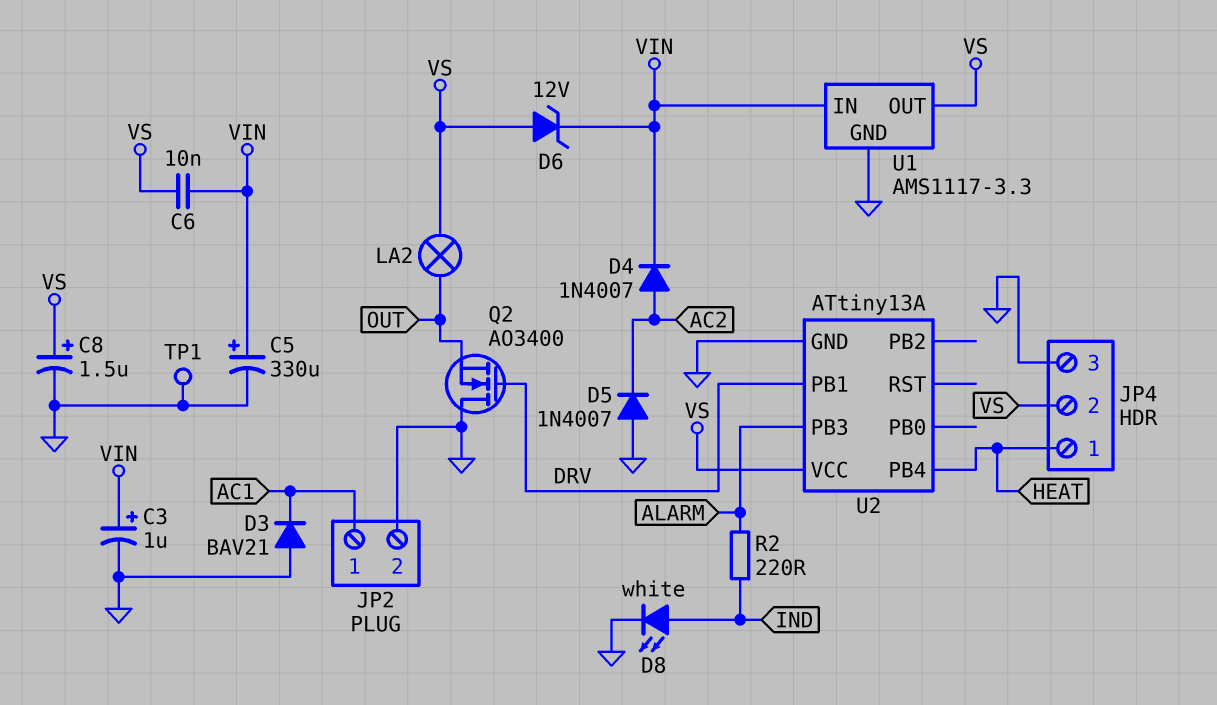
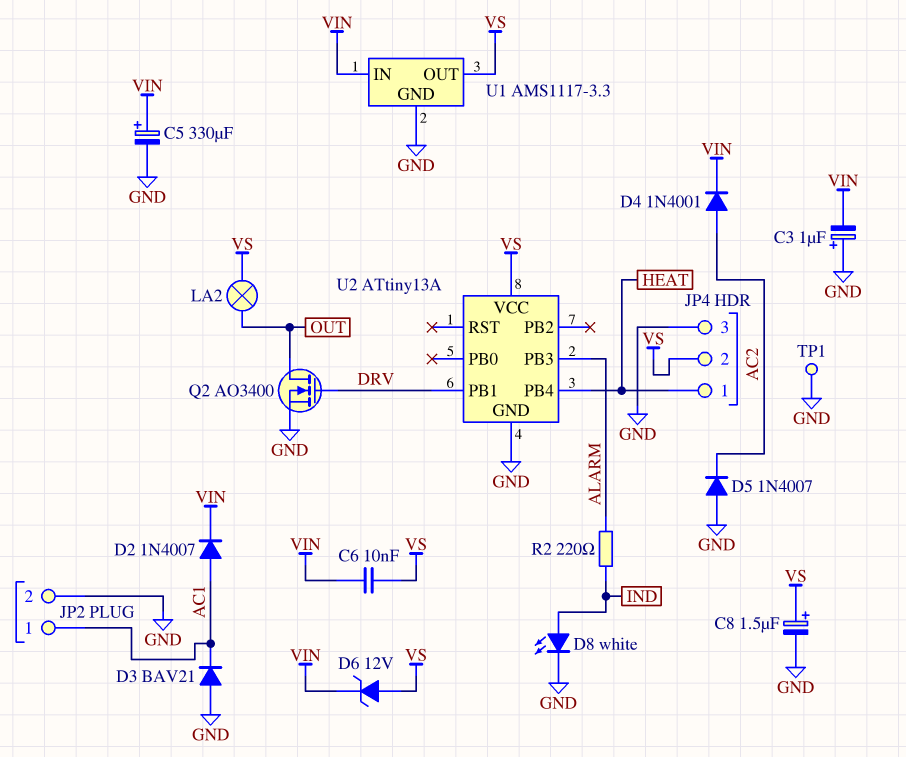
C3: 1uF (plus VIN, minus GND) -> 1uF (plus GND, minus VIN)
D2: none -> diode 1N4007 (A AC1, K VIN)
D4: diode 1N4007 (A AC2, K VIN) -> diode 1N4001 (A AC2, K VIN)
Q2: NMOS AO3400 (G DRV, D GND, S OUT) -> NMOS AO3400 (G DRV, D OUT, S GND)

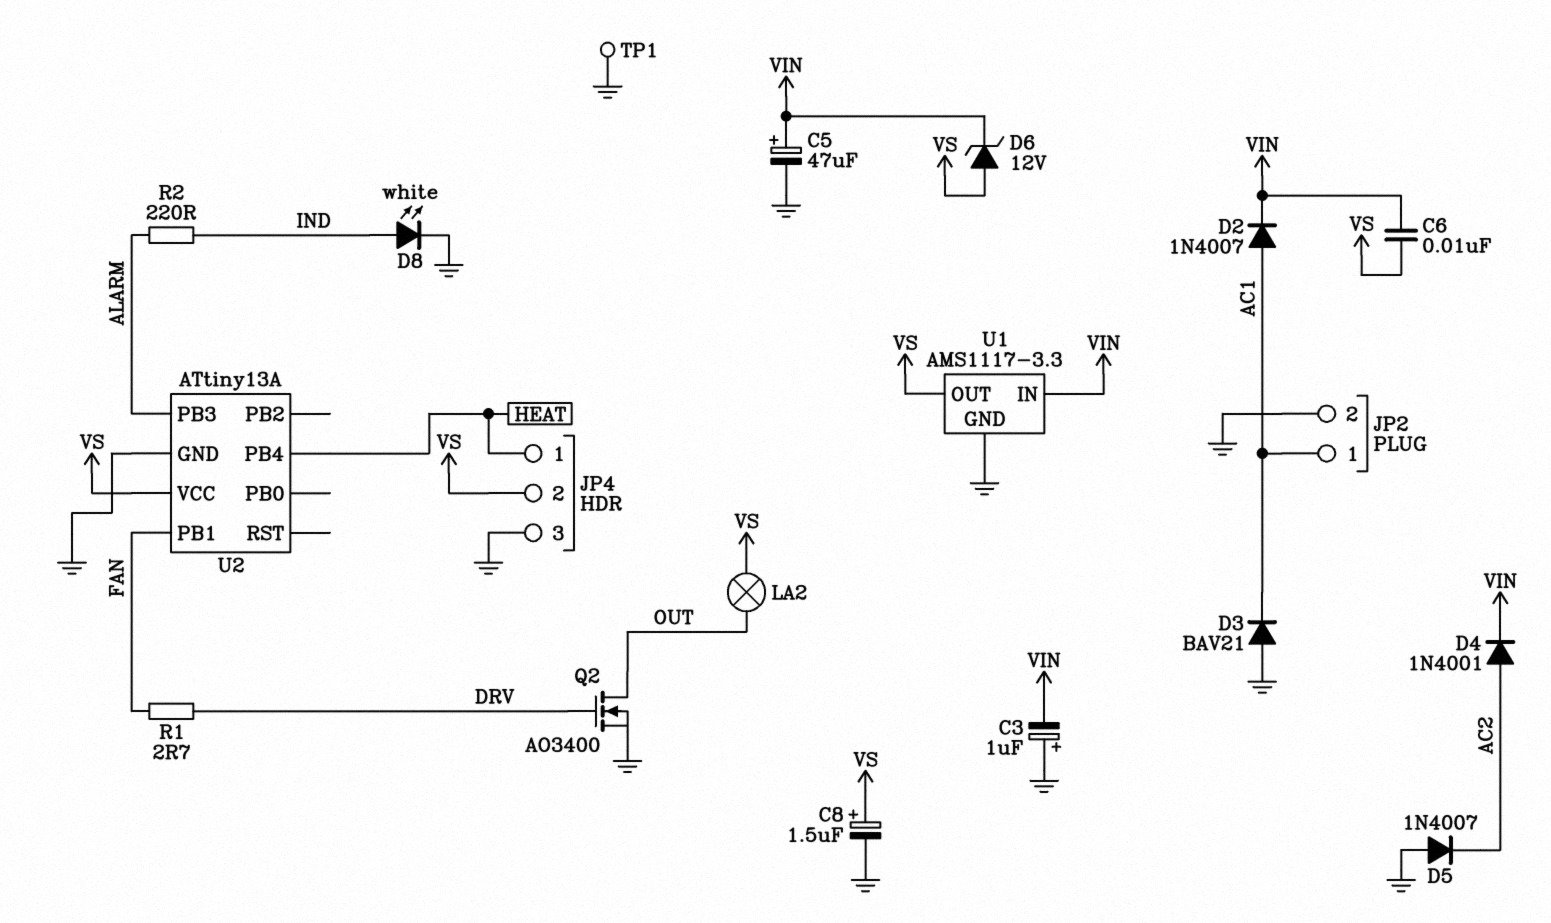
C5: 330uF (plus VIN, minus GND) -> 47uF (plus VIN, minus GND)
R1: none -> 2.7 (DRV, FAN)
U2 pin PB1: DRV -> FAN

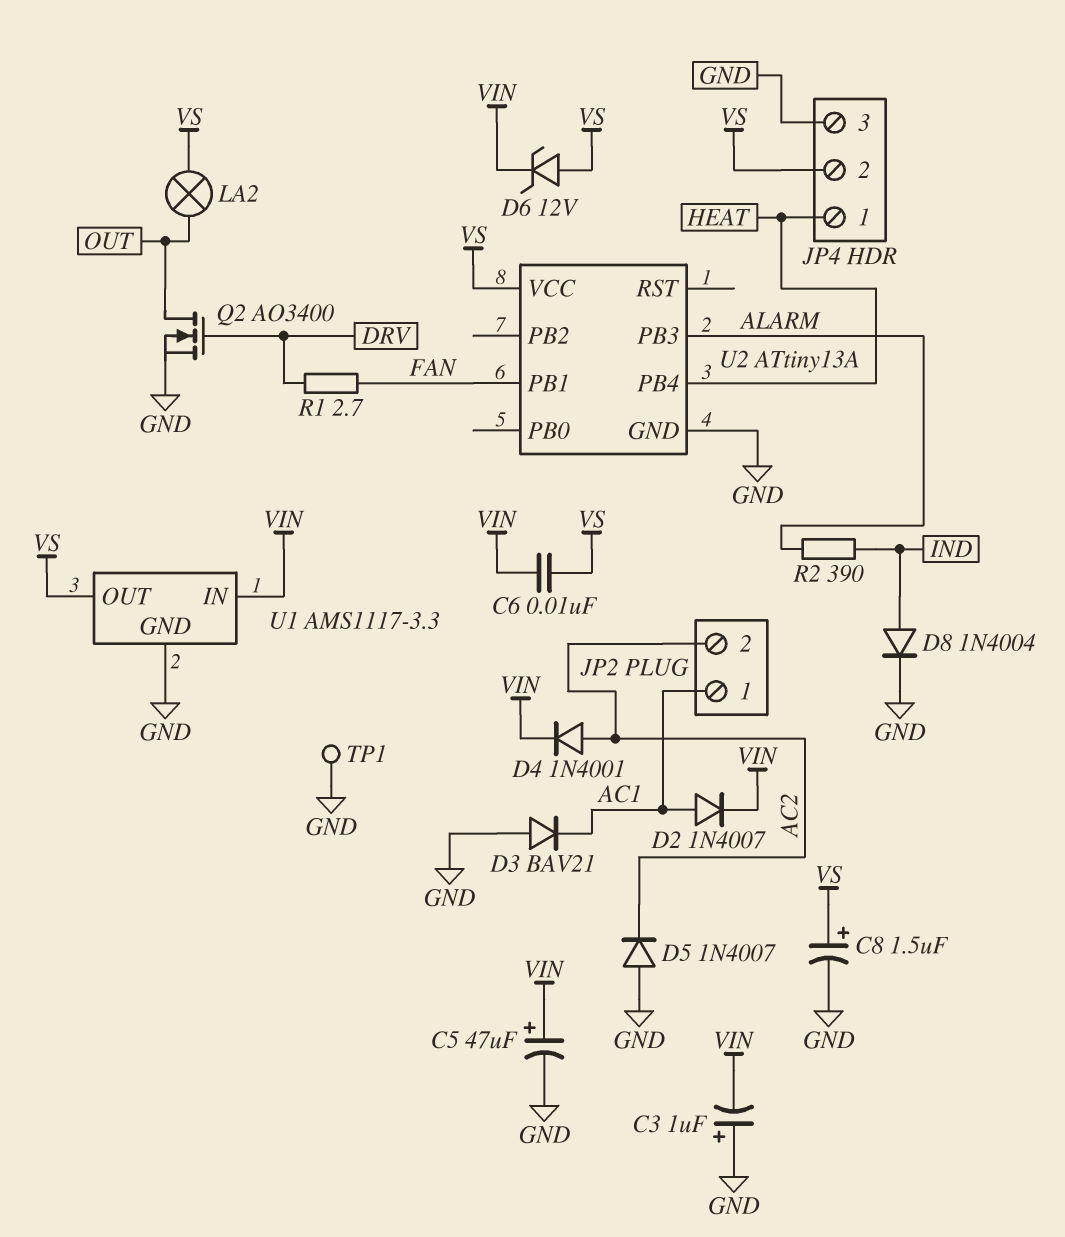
D8: LED white (A IND, K GND) -> diode 1N4004 (A IND, K GND)
JP2 pin 2: GND -> AC2
R2: 220 (ALARM, IND) -> 390 (ALARM, IND)

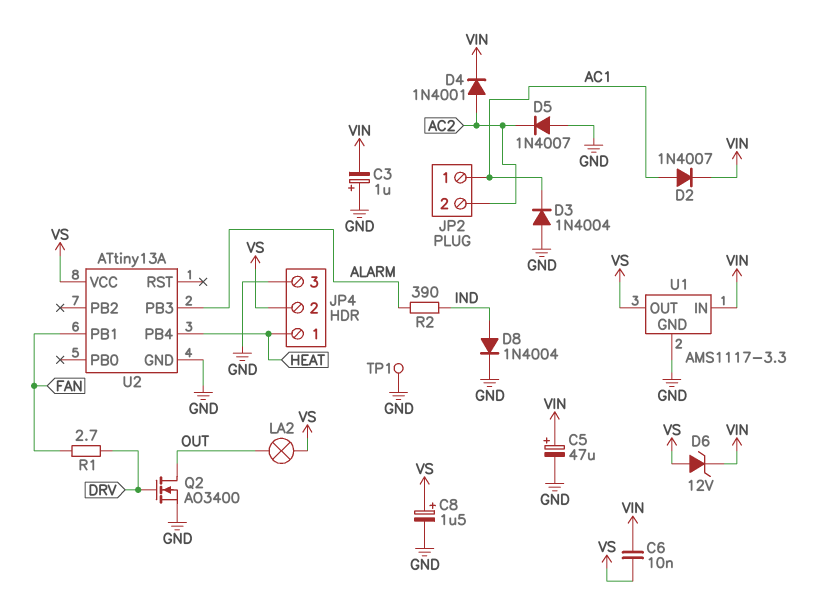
D3: diode BAV21 (A GND, K AC1) -> diode 1N4004 (A GND, K AC1)

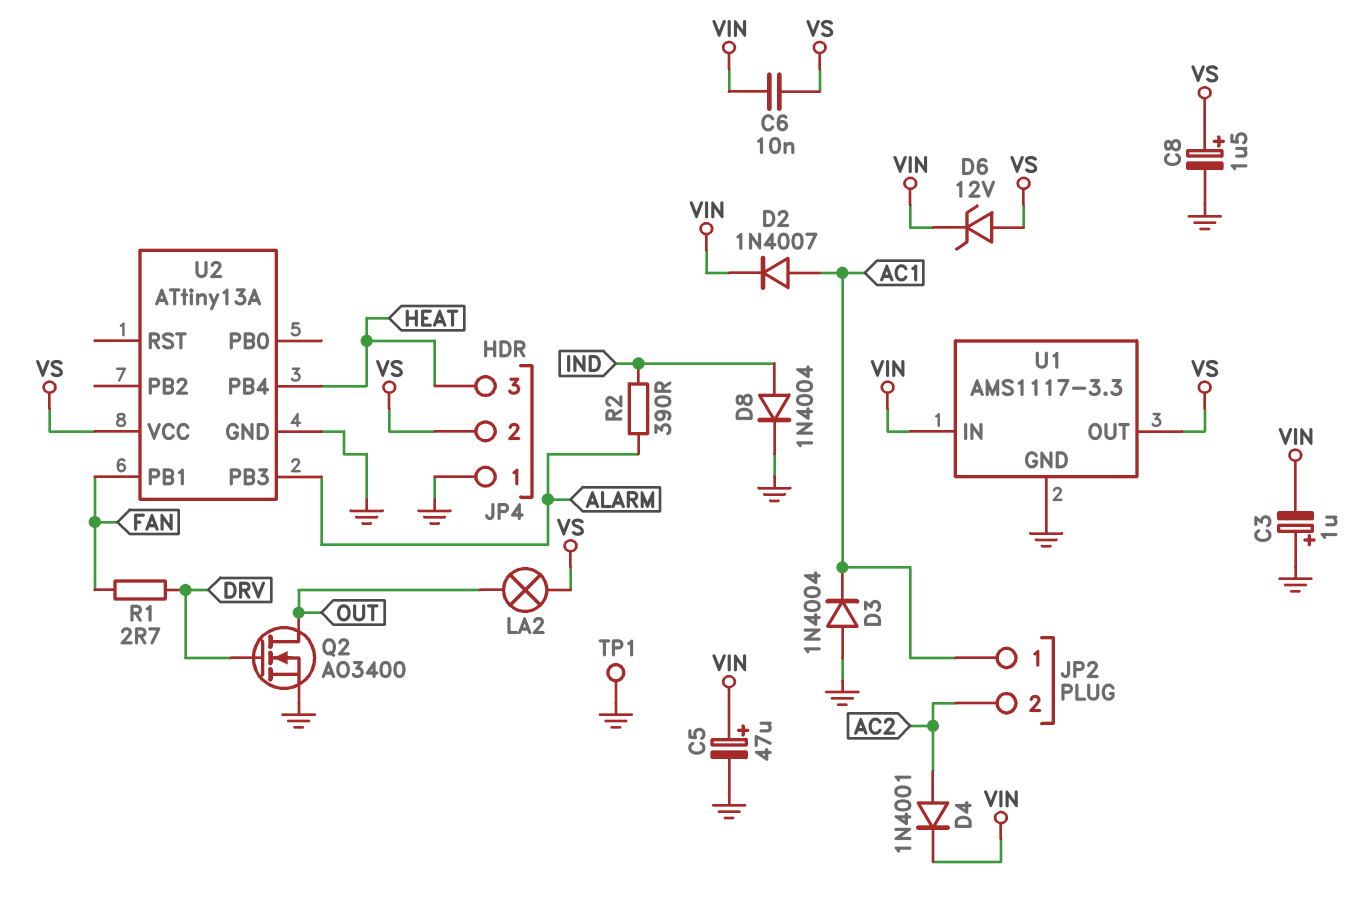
D5: diode 1N4007 (A GND, K AC2) -> none
JP4 pin 1: HEAT -> GND
JP4 pin 3: GND -> HEAT

